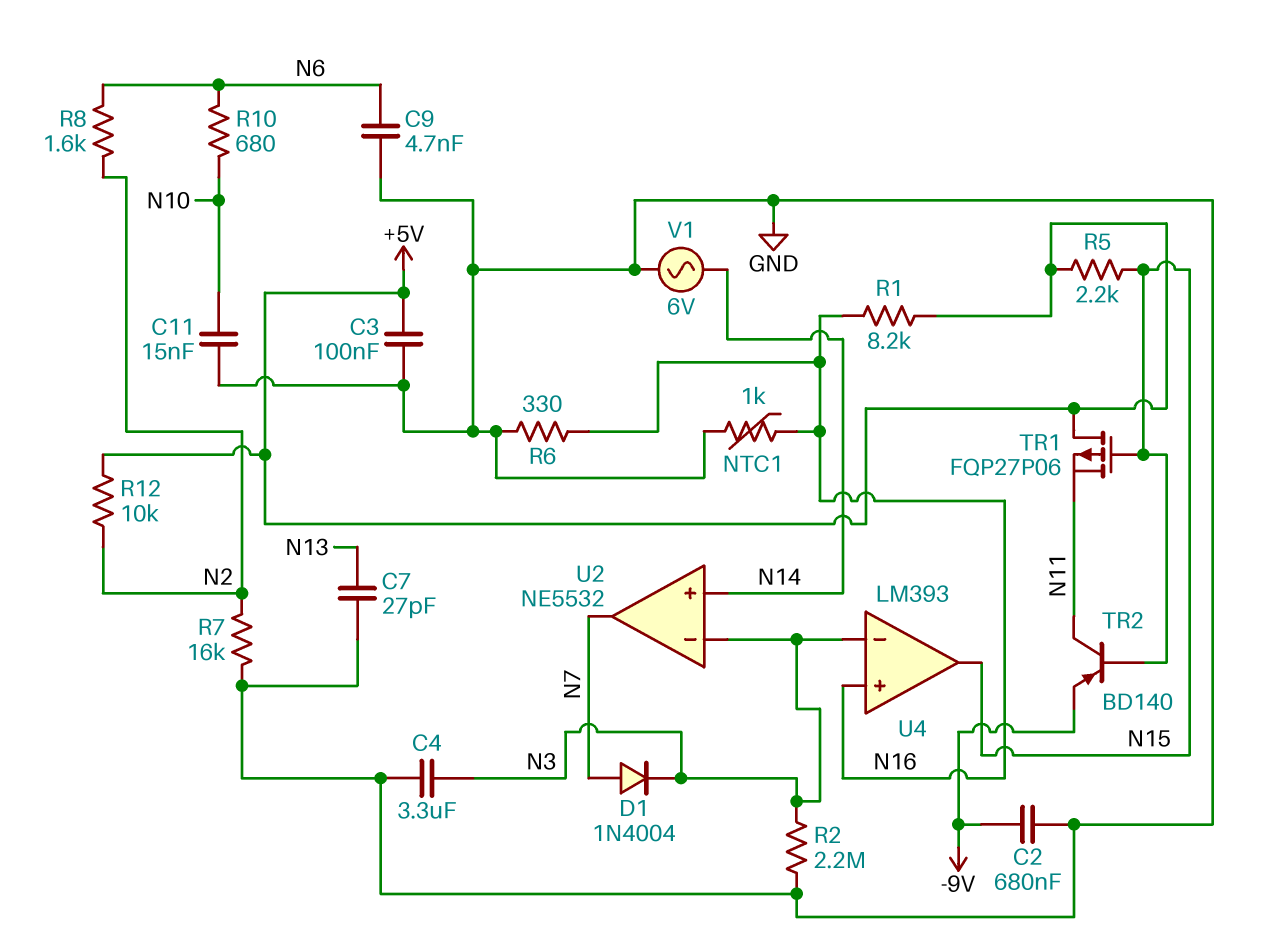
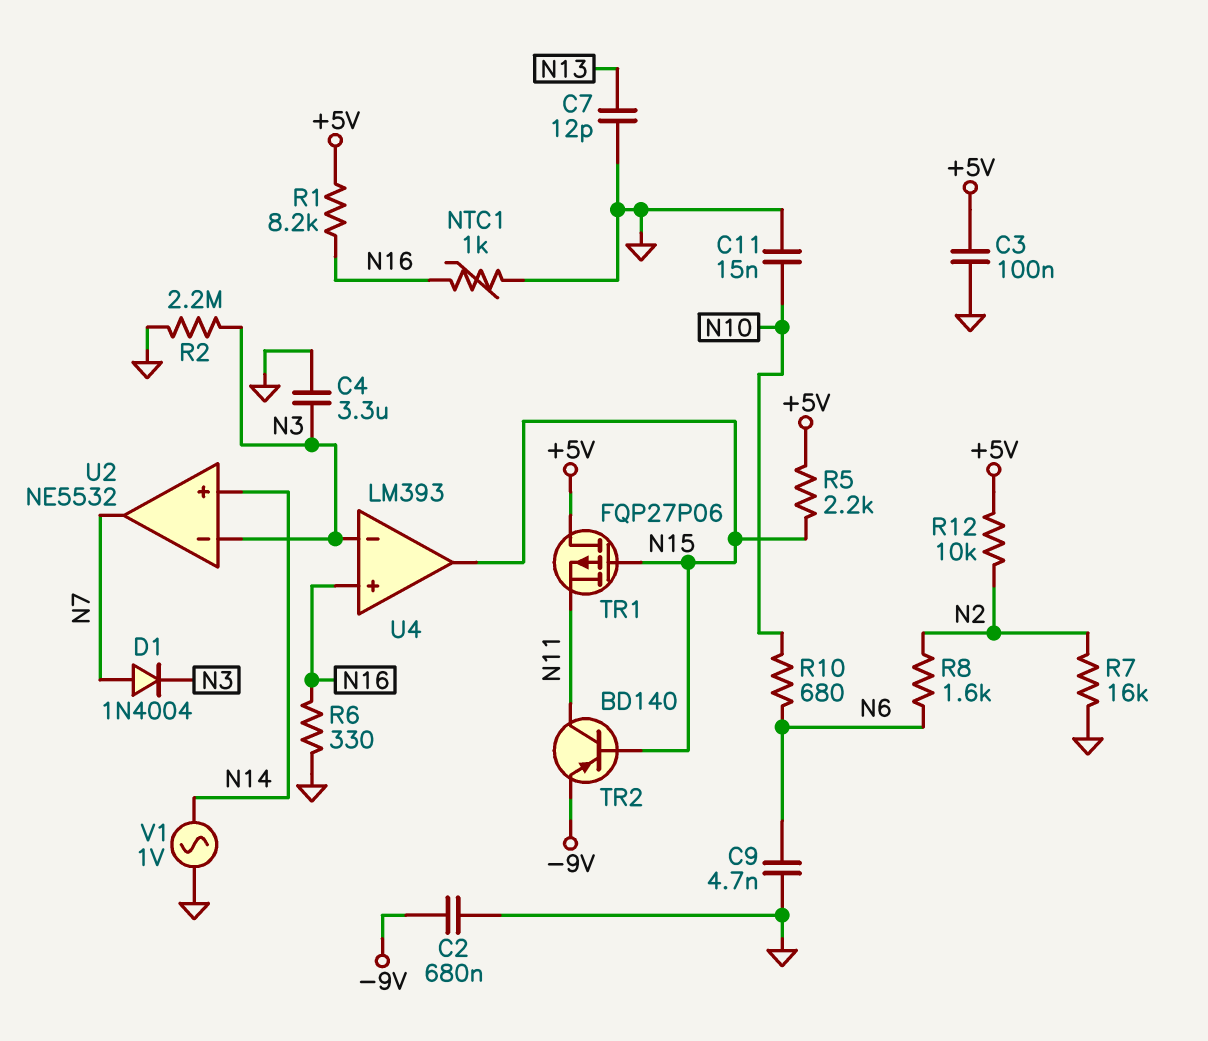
C7: 27pF (GND, N13) -> 12pF (GND, N13)
V1: AC 6V (GND, N14) -> AC 1V (GND, N14)

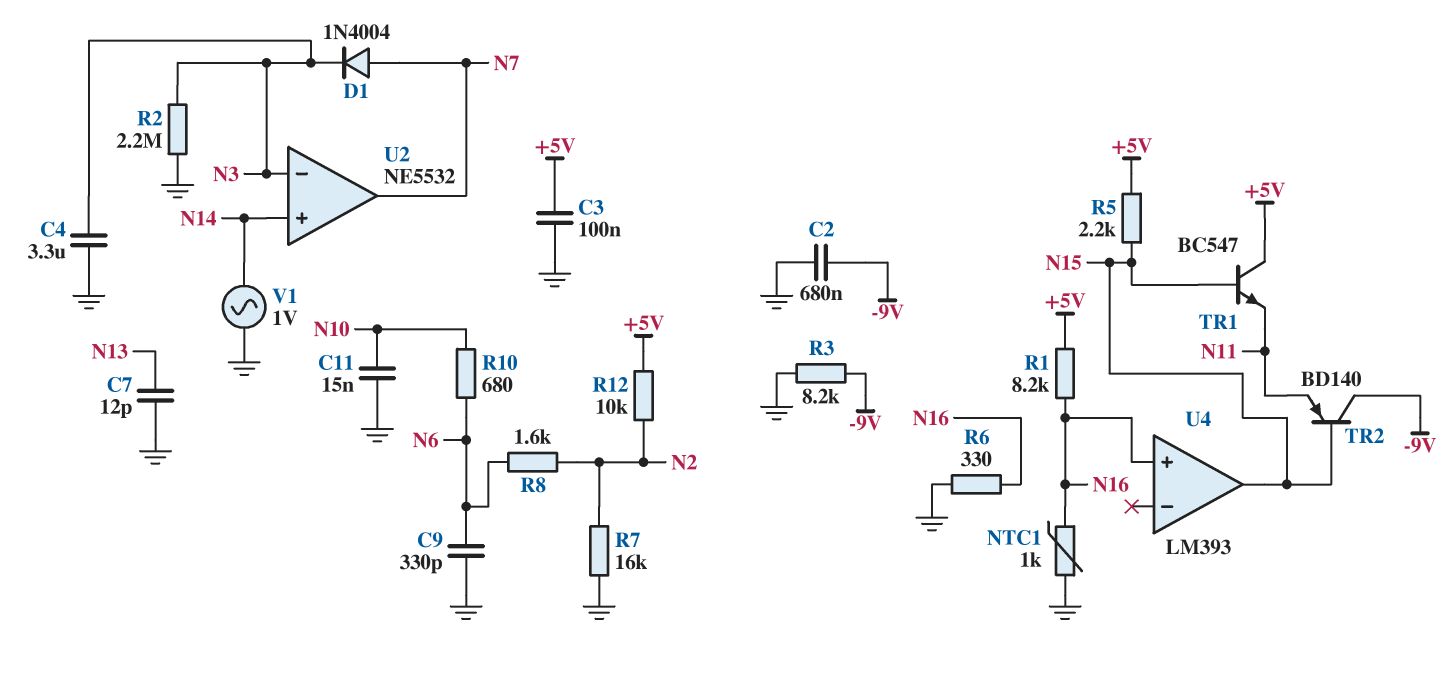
C9: 4.7nF (GND, N6) -> 330pF (GND, N6)
R3: none -> 8.2k (-9V, GND)
TR1: PMOS FQP27P06 (G N15, D +5V, S N11) -> NPN BC547 (B N15, C +5V, E N11)
TR2: PNP BD140 (B N15, C N11, E -9V) -> PNP BD140 (B N15, C -9V, E N11)
U4 pin in-: N3 -> none

